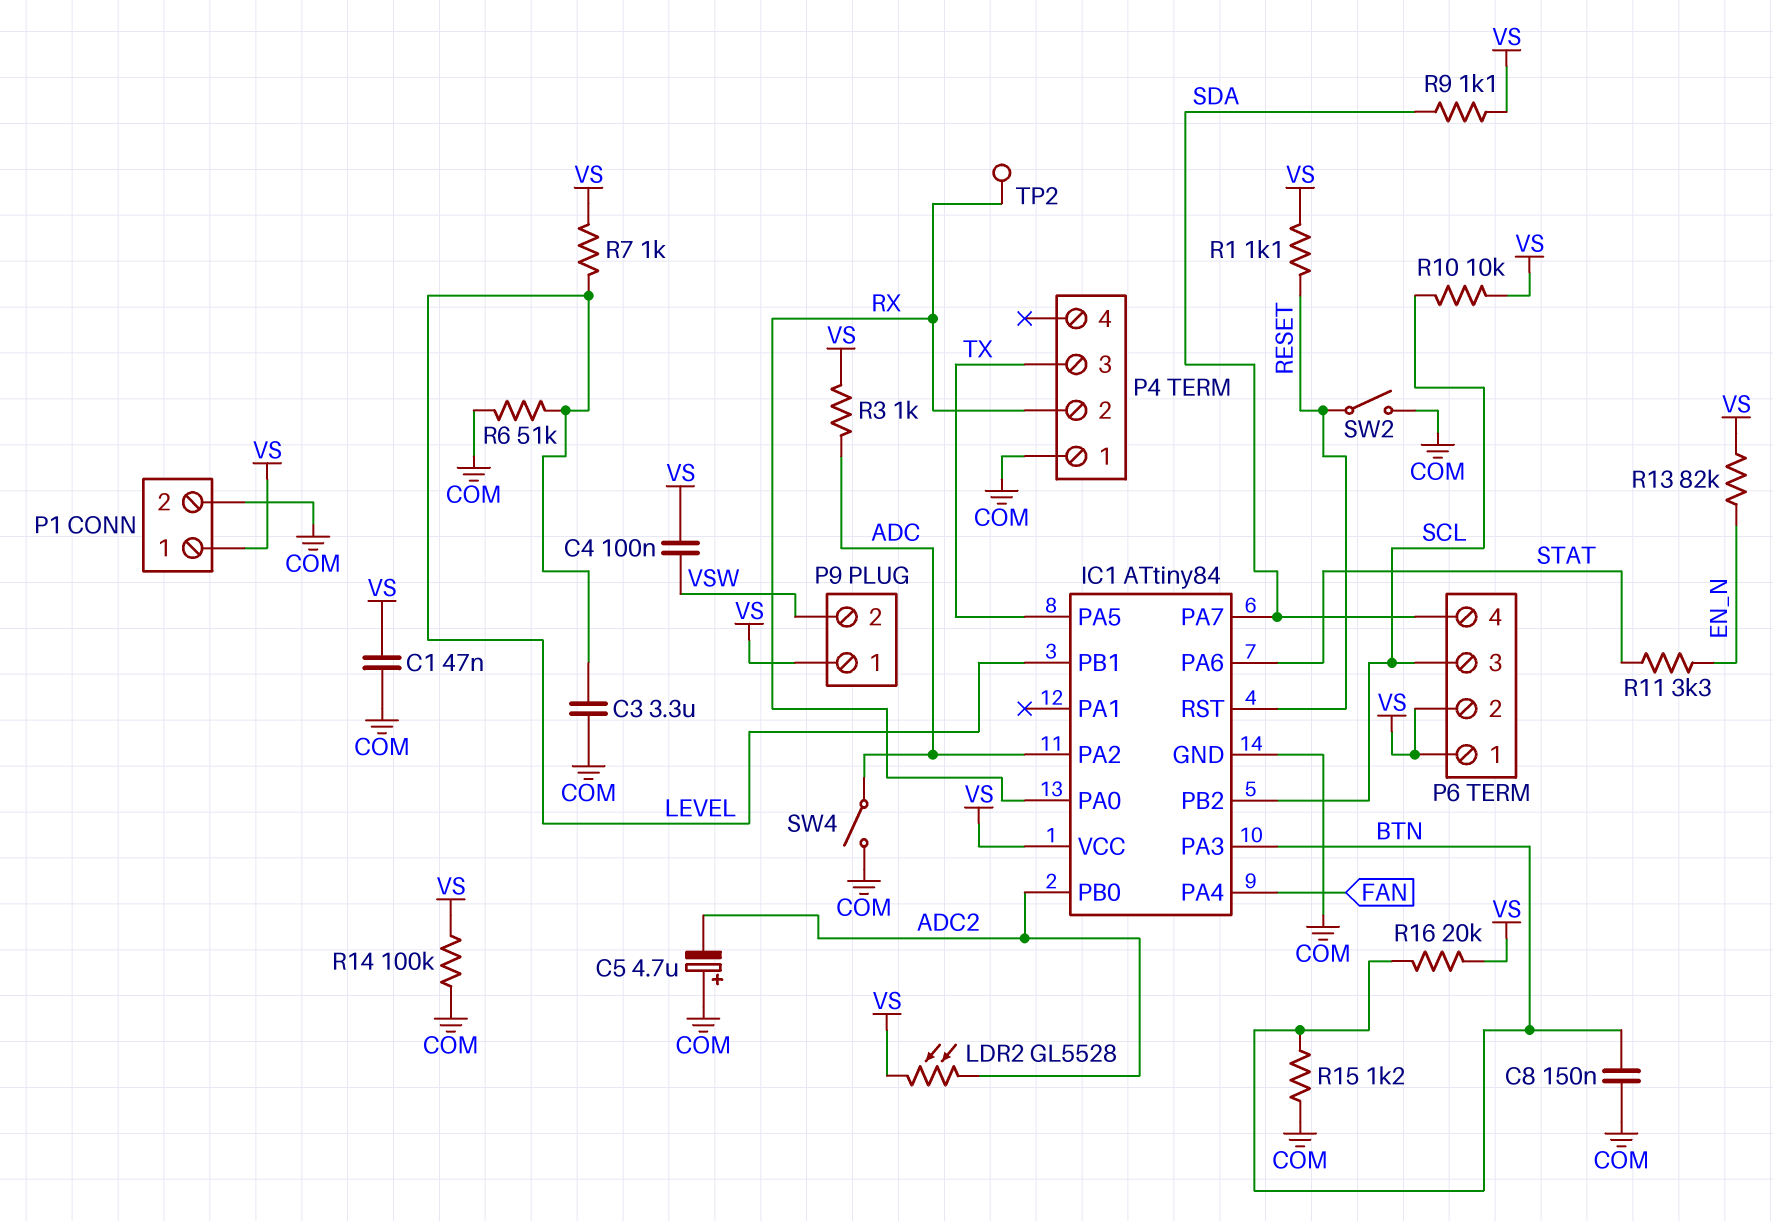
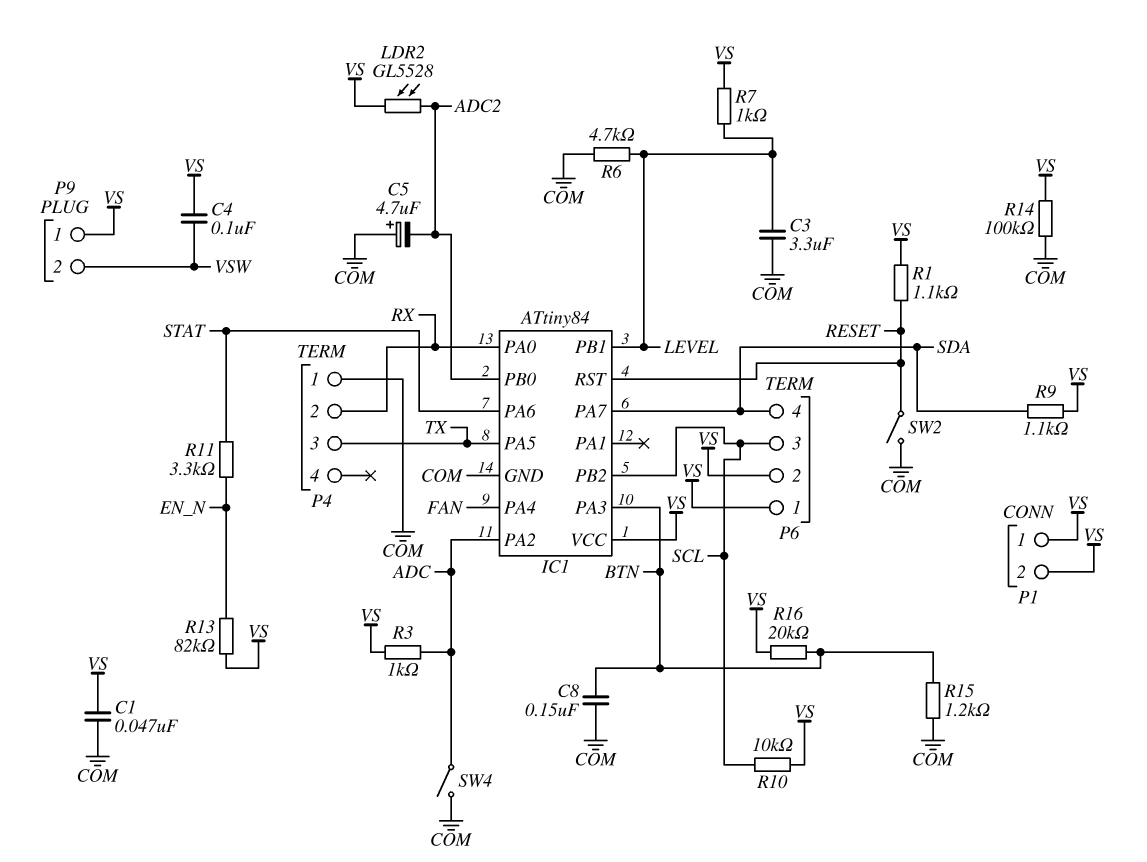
P1 pin 2: COM -> VS
R6: 51k (COM, LEVEL) -> 4.7k (COM, LEVEL)
TP2: test point (RX) -> none

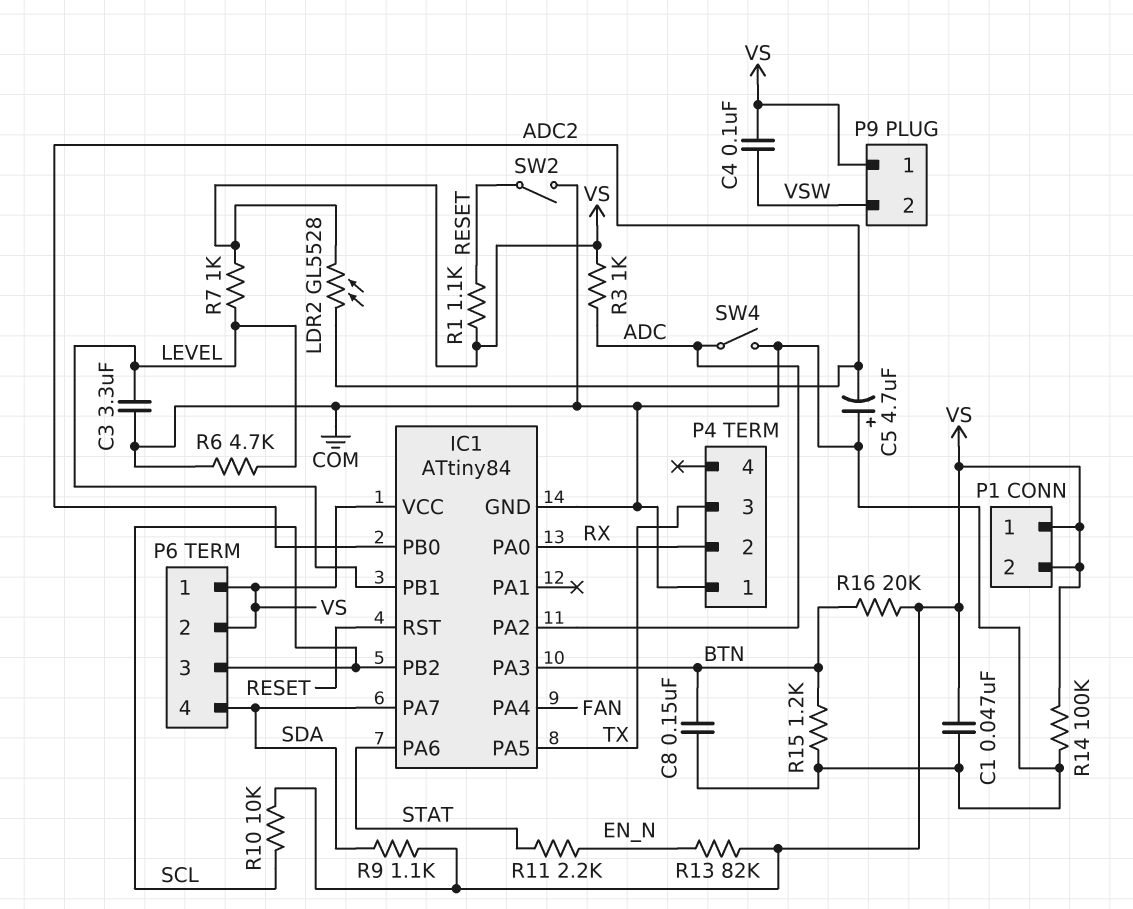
R11: 3.3k (EN_N, STAT) -> 2.2k (EN_N, STAT)

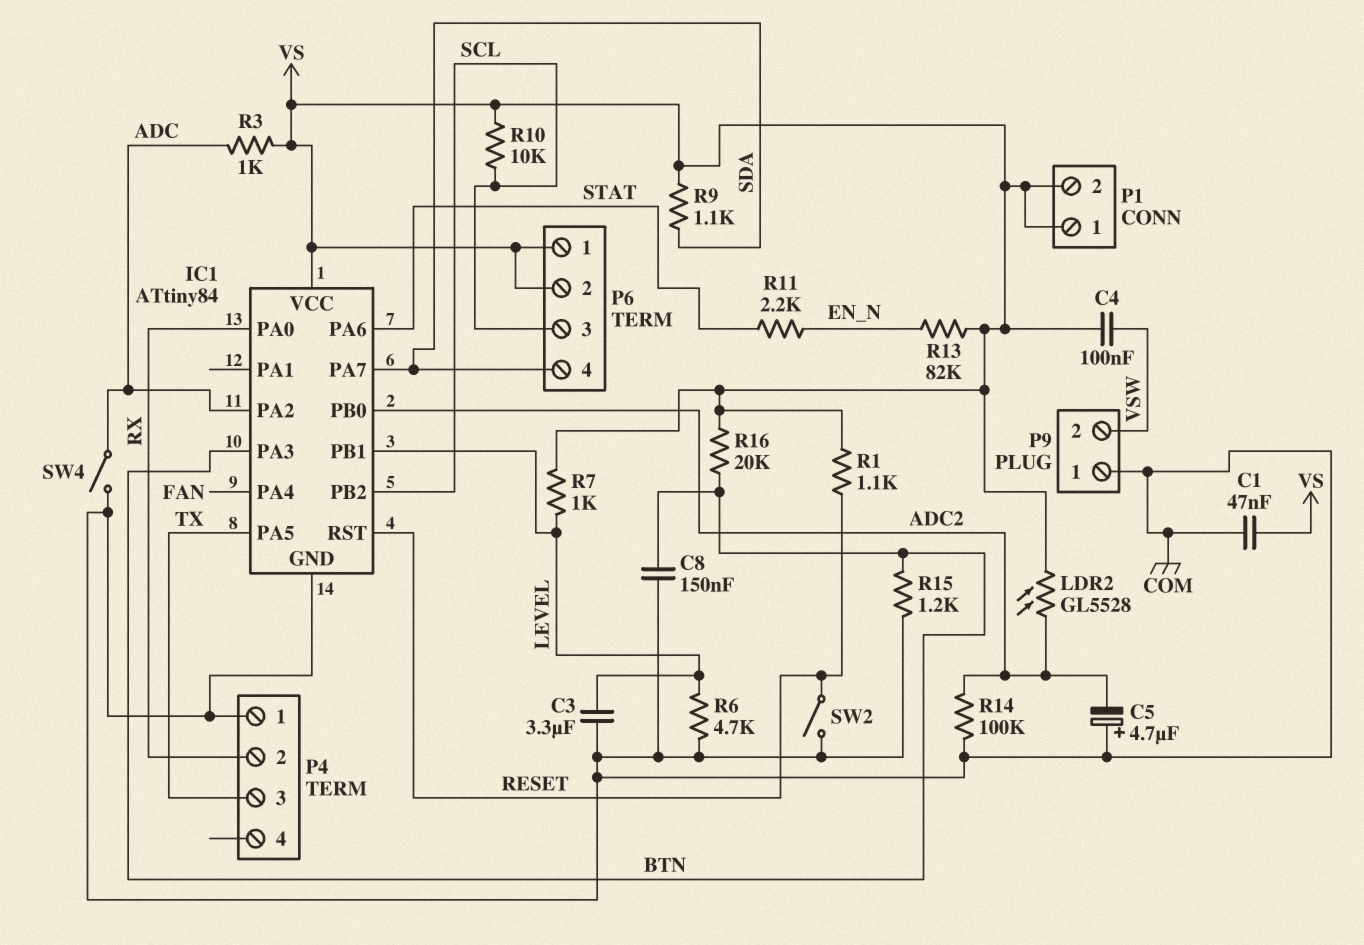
P9 pin 1: VS -> COM
R14: 100k (COM, VS) -> 100k (ADC2, COM)

